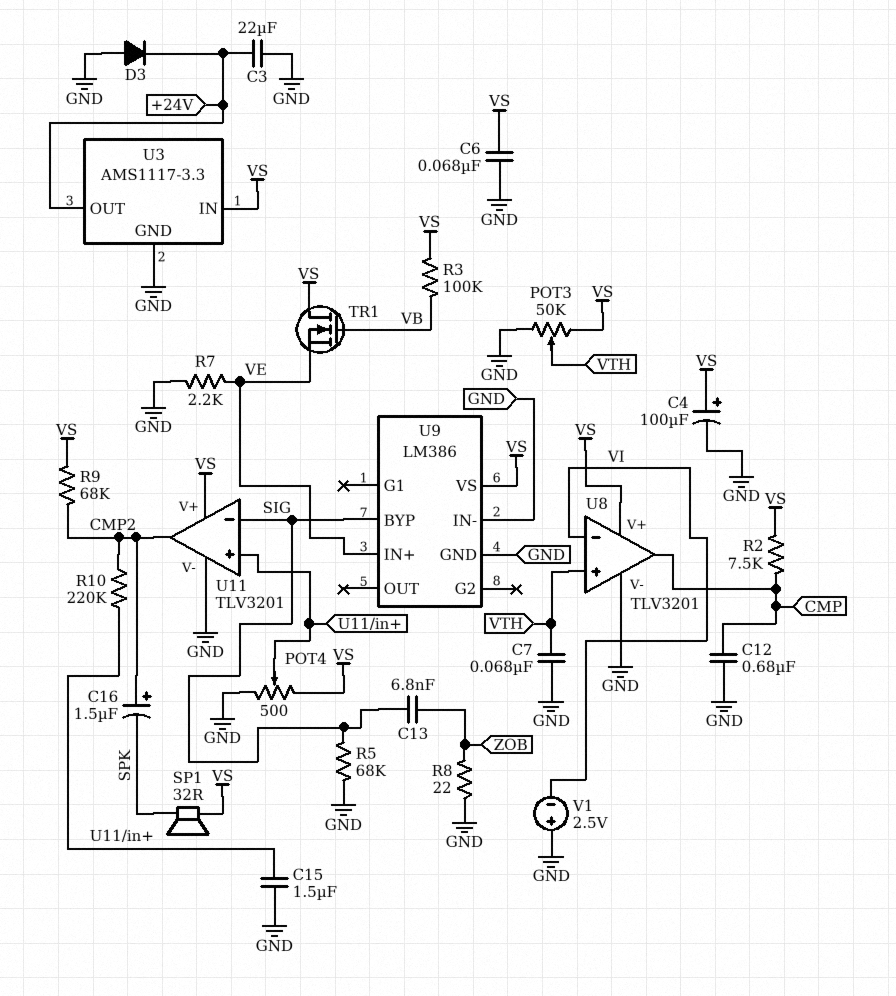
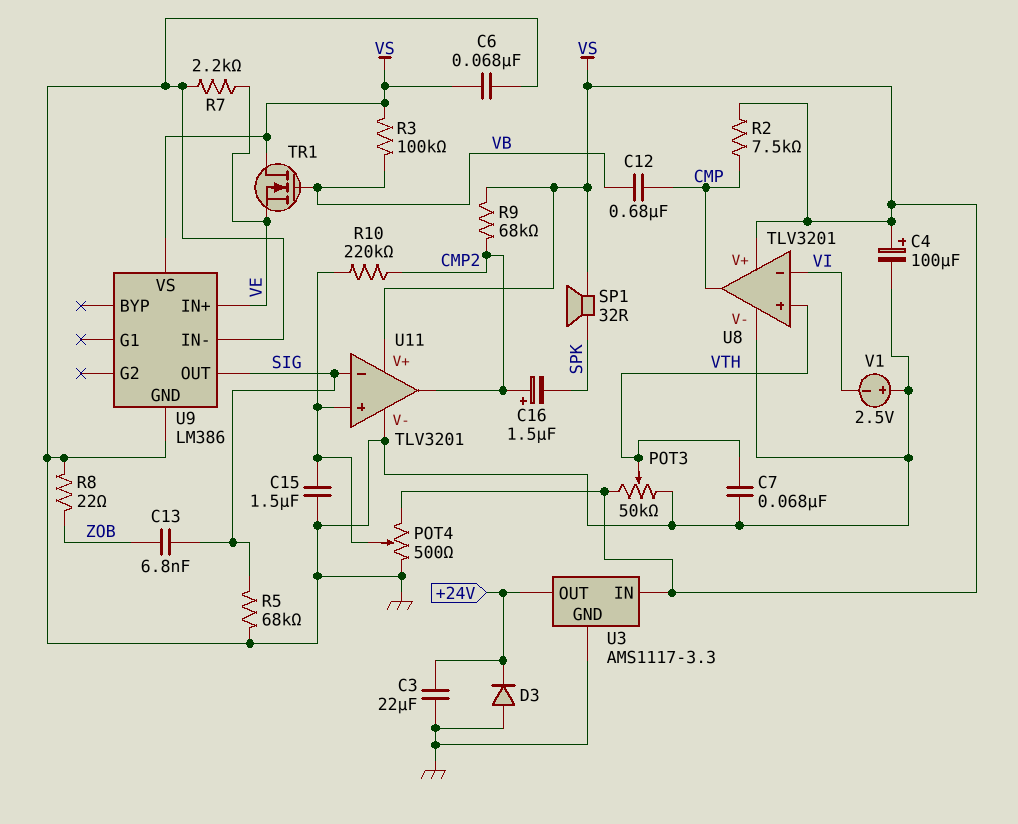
C12: 680nF (CMP, GND) -> 680nF (CMP, VB)
U9 pin BYP: SIG -> none
U9 pin OUT: none -> SIG

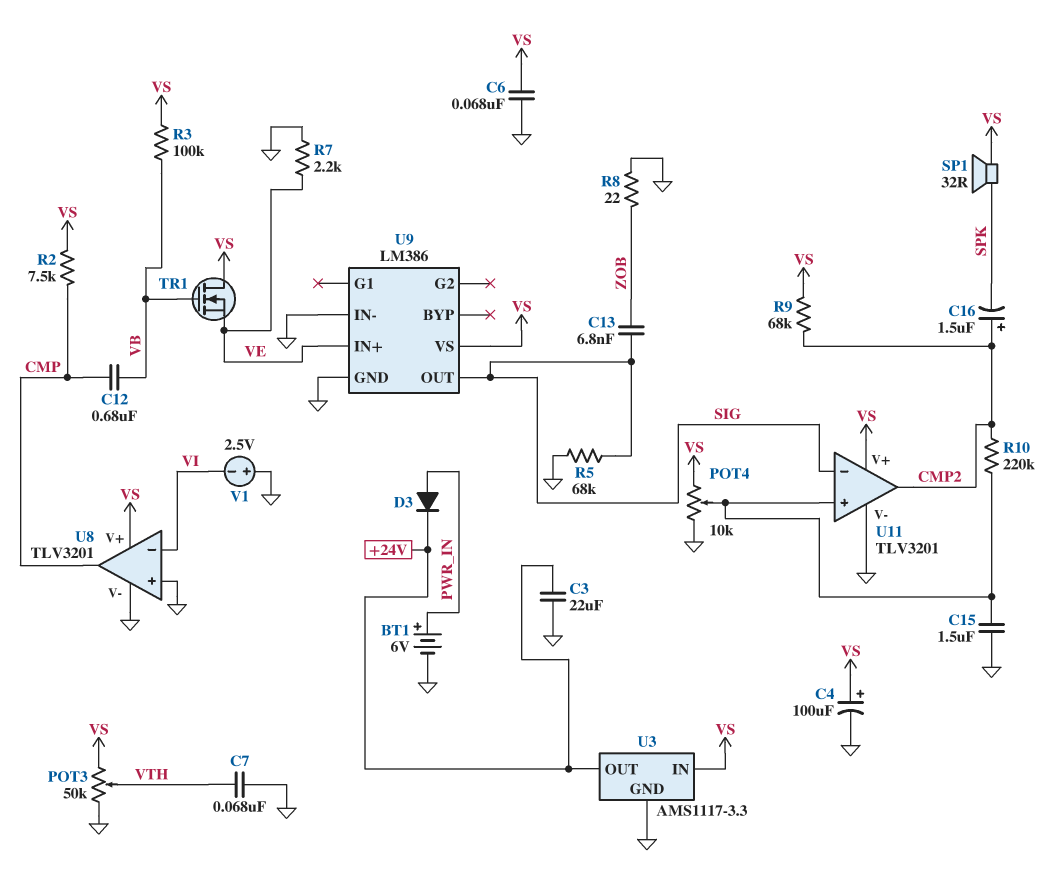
BT1: none -> 6V (plus PWR_IN, minus GND)
D3: diode (A GND, K +24V) -> diode (A PWR_IN, K +24V)
POT4: 500 (GND, VS, wiper U11/in+) -> 10k (GND, VS, wiper U11/in+)
U8 pin in+: VTH -> GND

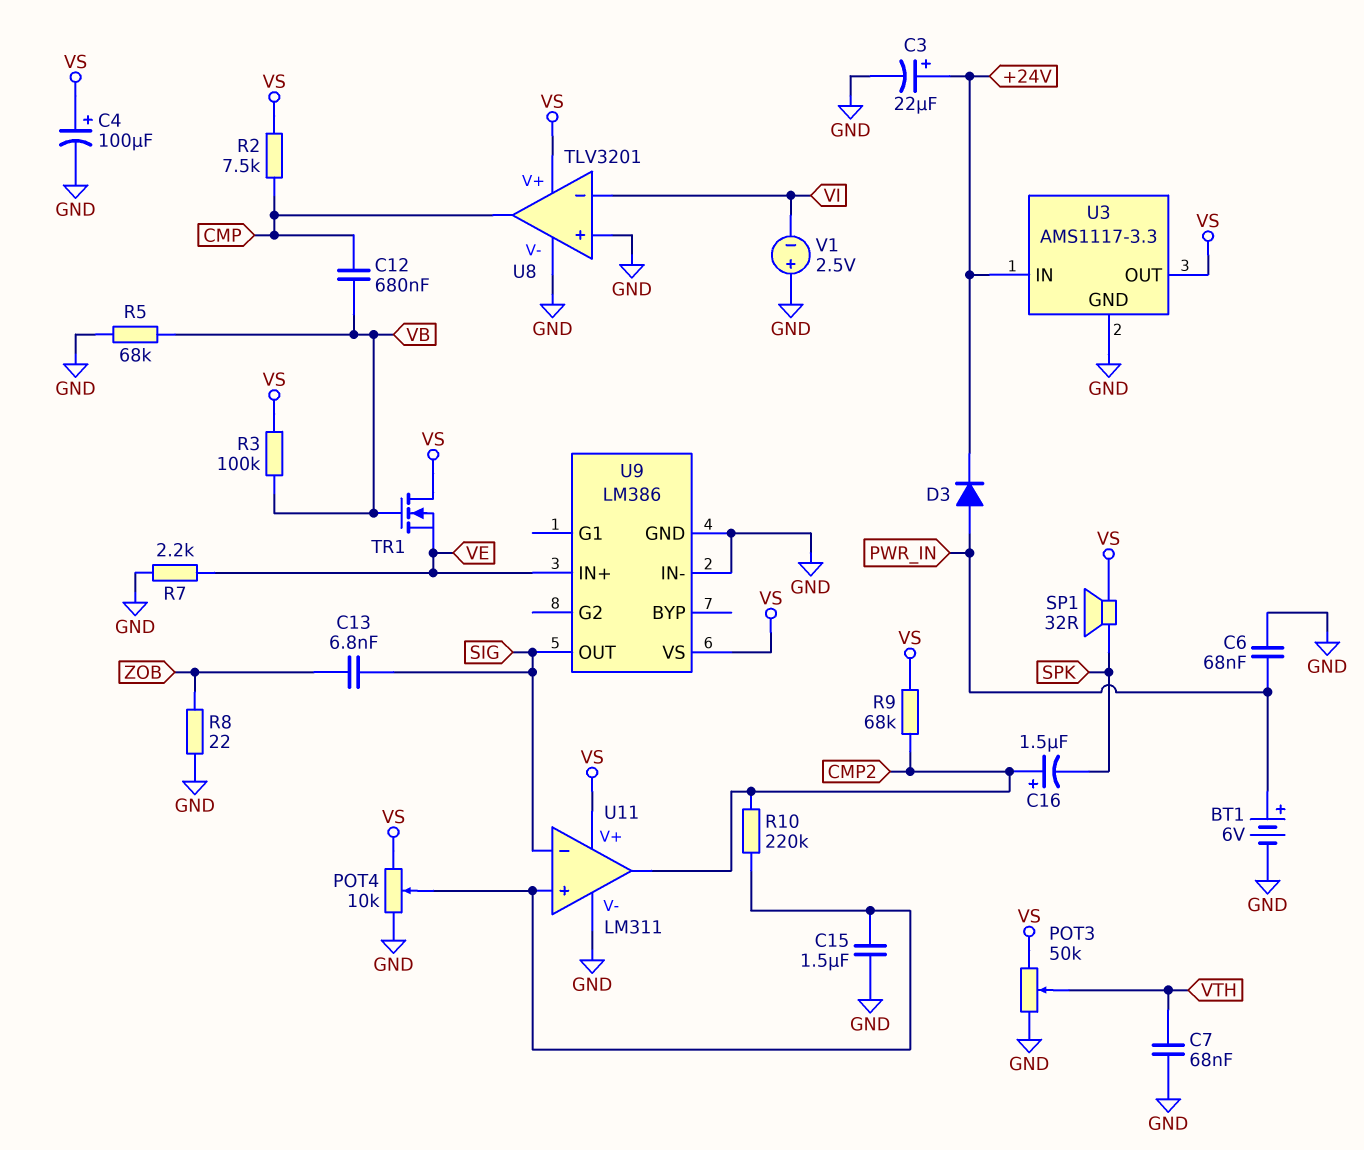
C3: 22uF (+24V, GND) -> 22uF (plus +24V, minus GND)
C6: 68nF (GND, VS) -> 68nF (GND, PWR_IN)
R5: 68k (GND, SIG) -> 68k (GND, VB)
U3 pin IN: VS -> +24V
U3 pin OUT: +24V -> VS
U11: TLV3201 -> LM311

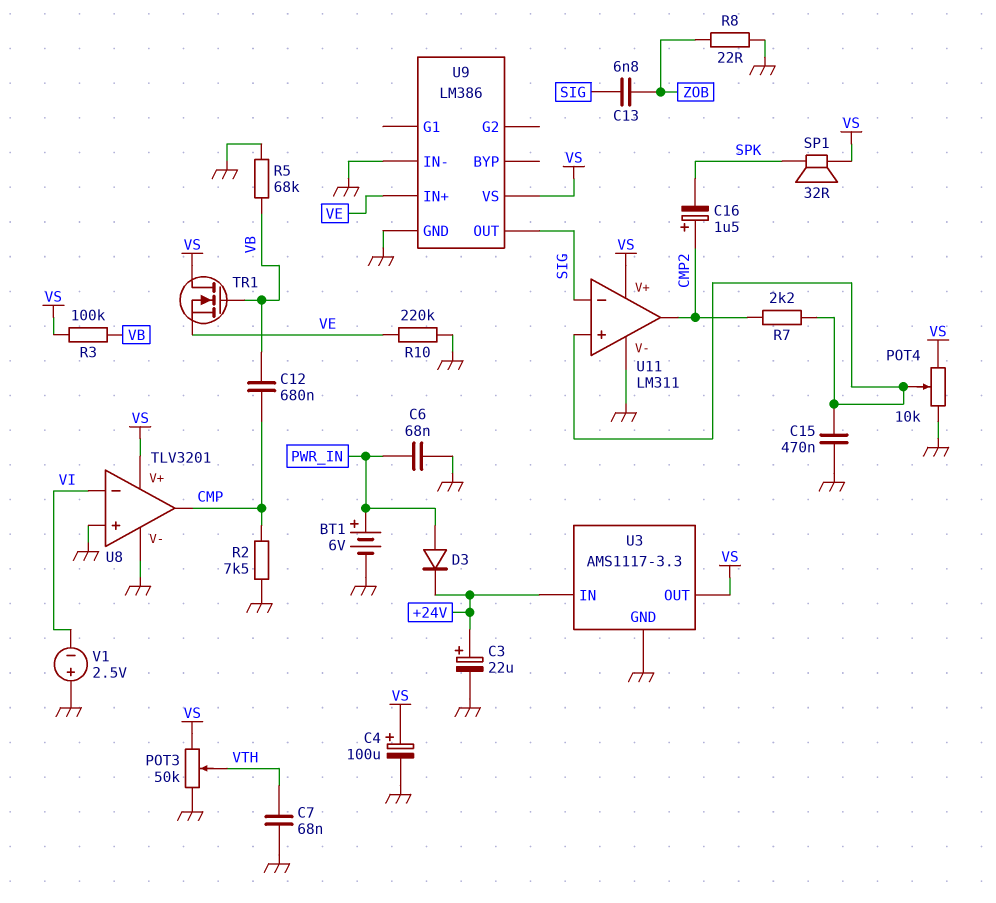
C15: 1.5uF (GND, U11/in+) -> 470nF (GND, U11/in+)
R2: 7.5k (CMP, VS) -> 7.5k (CMP, GND)
R7: 2.2k (GND, VE) -> 2.2k (CMP2, U11/in+)
R9: 68k (CMP2, VS) -> none
R10: 220k (CMP2, U11/in+) -> 220k (GND, VE)

